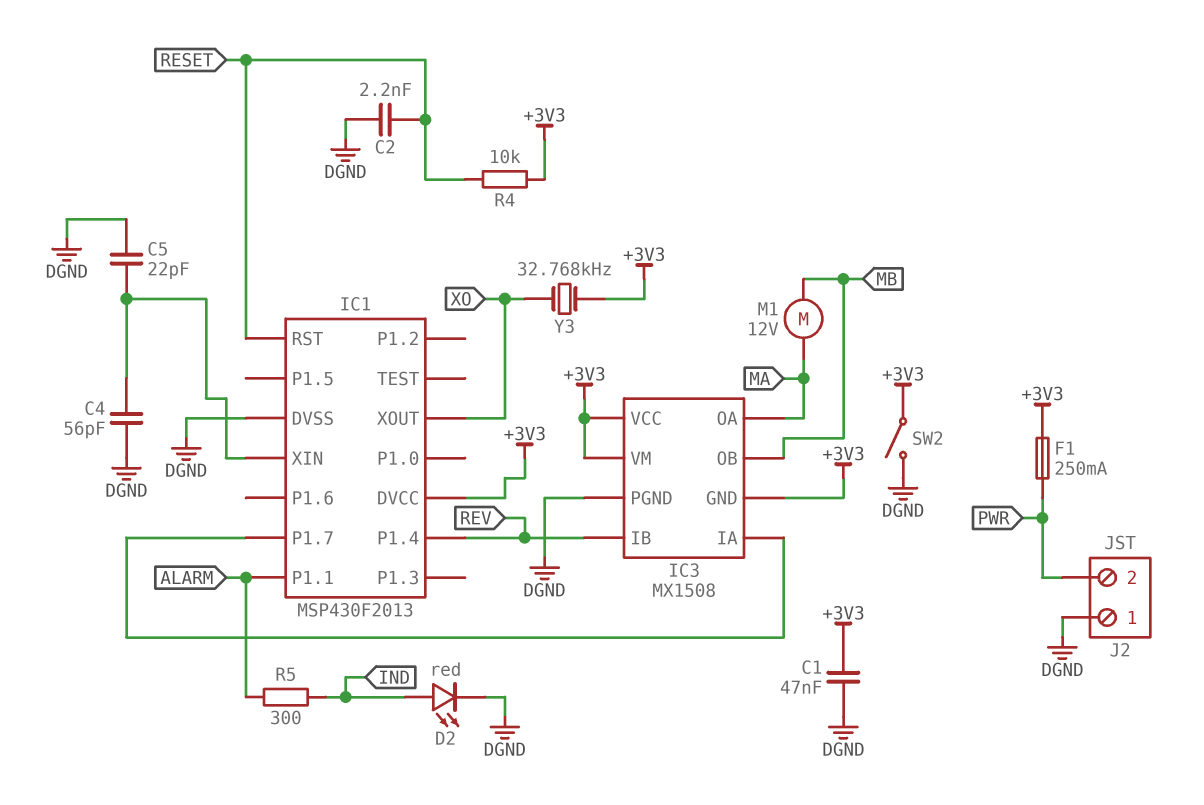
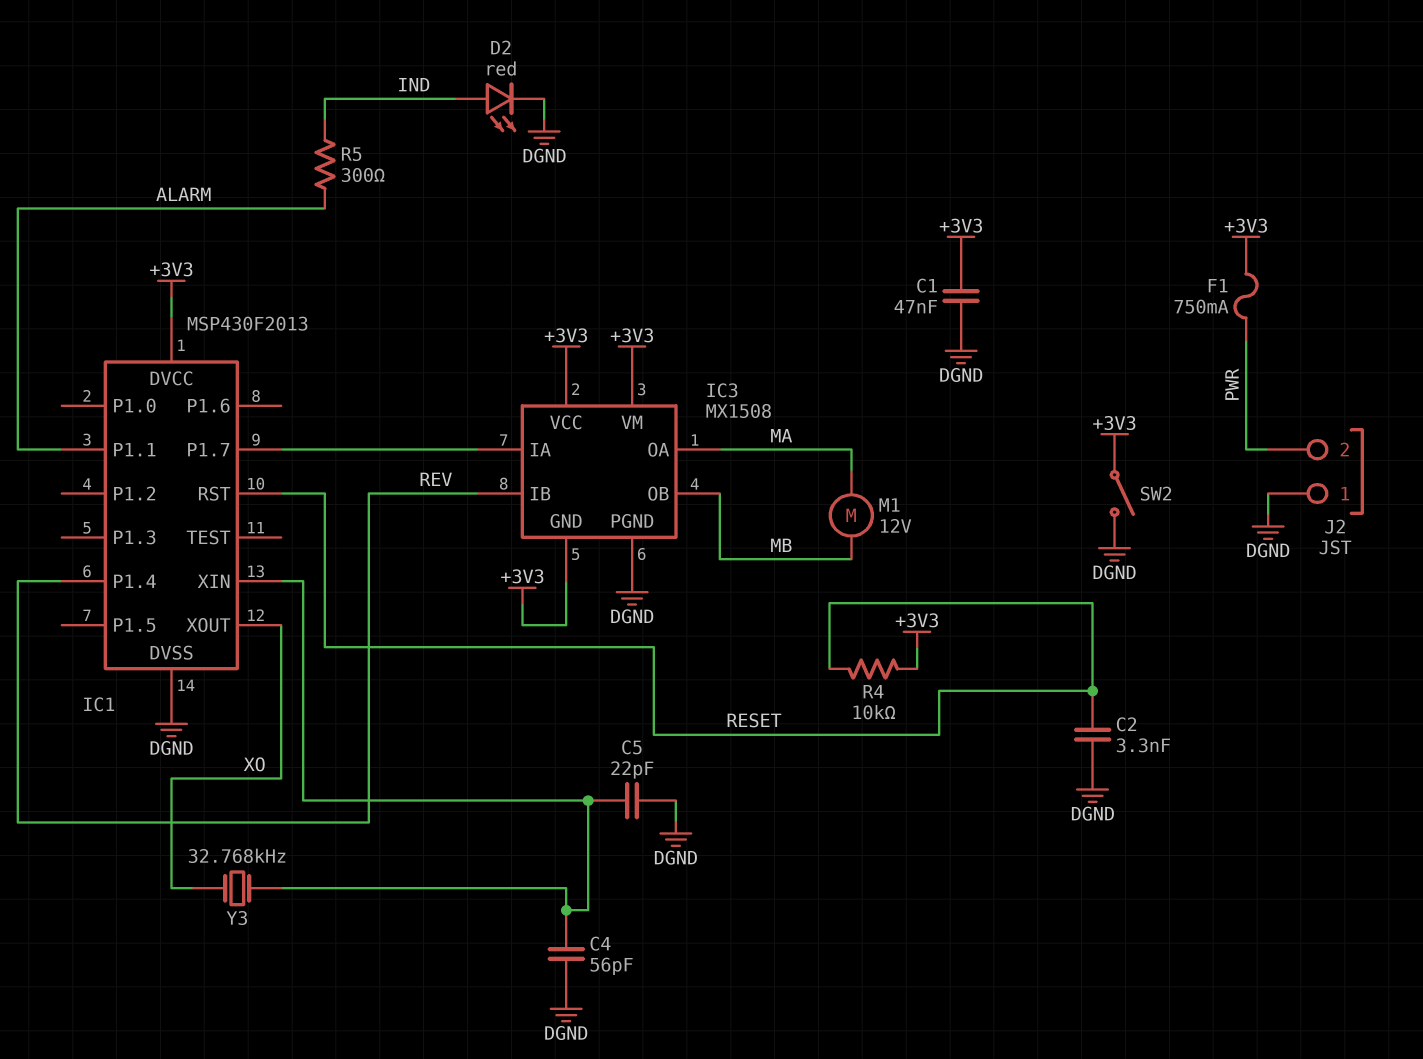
C2: 2.2nF (DGND, RESET) -> 3.3nF (DGND, RESET)
F1: 250mA (+3V3, PWR) -> 750mA (+3V3, PWR)
Y3: 32.768kHz (+3V3, XO) -> 32.768kHz (IC1/XIN, XO)

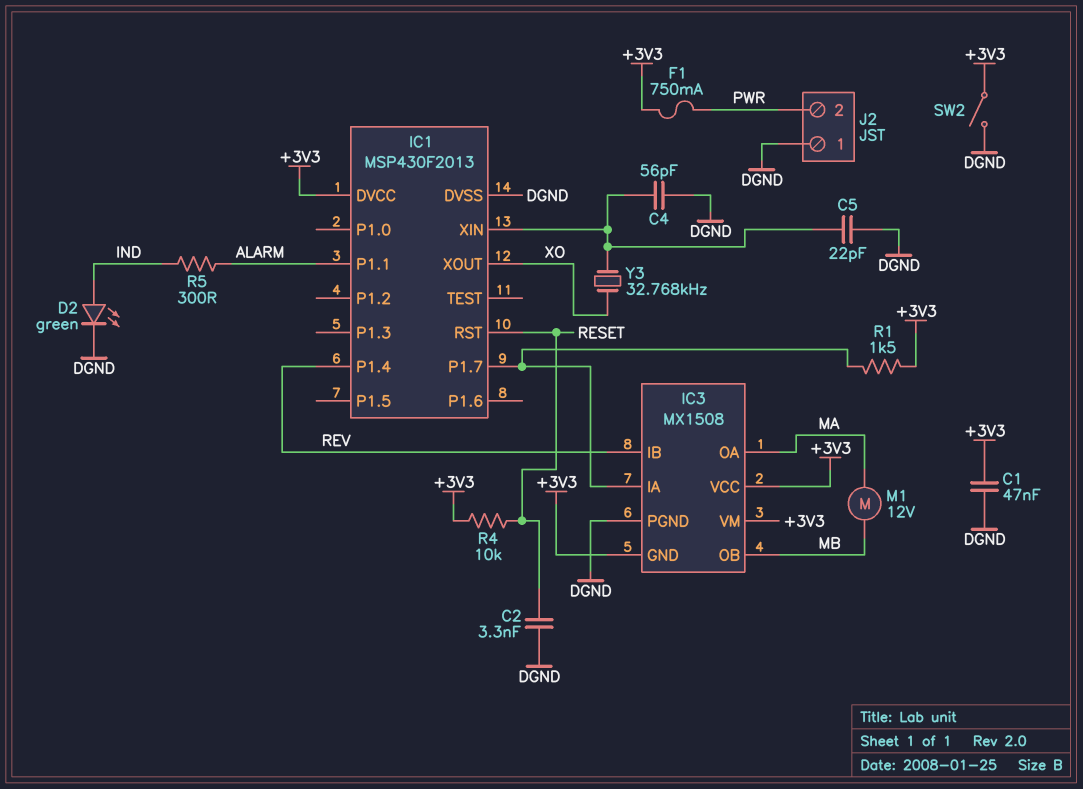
D2: LED red (A IND, K DGND) -> LED green (A IND, K DGND)
R1: none -> 1.5k (+3V3, IC1/P1.7)

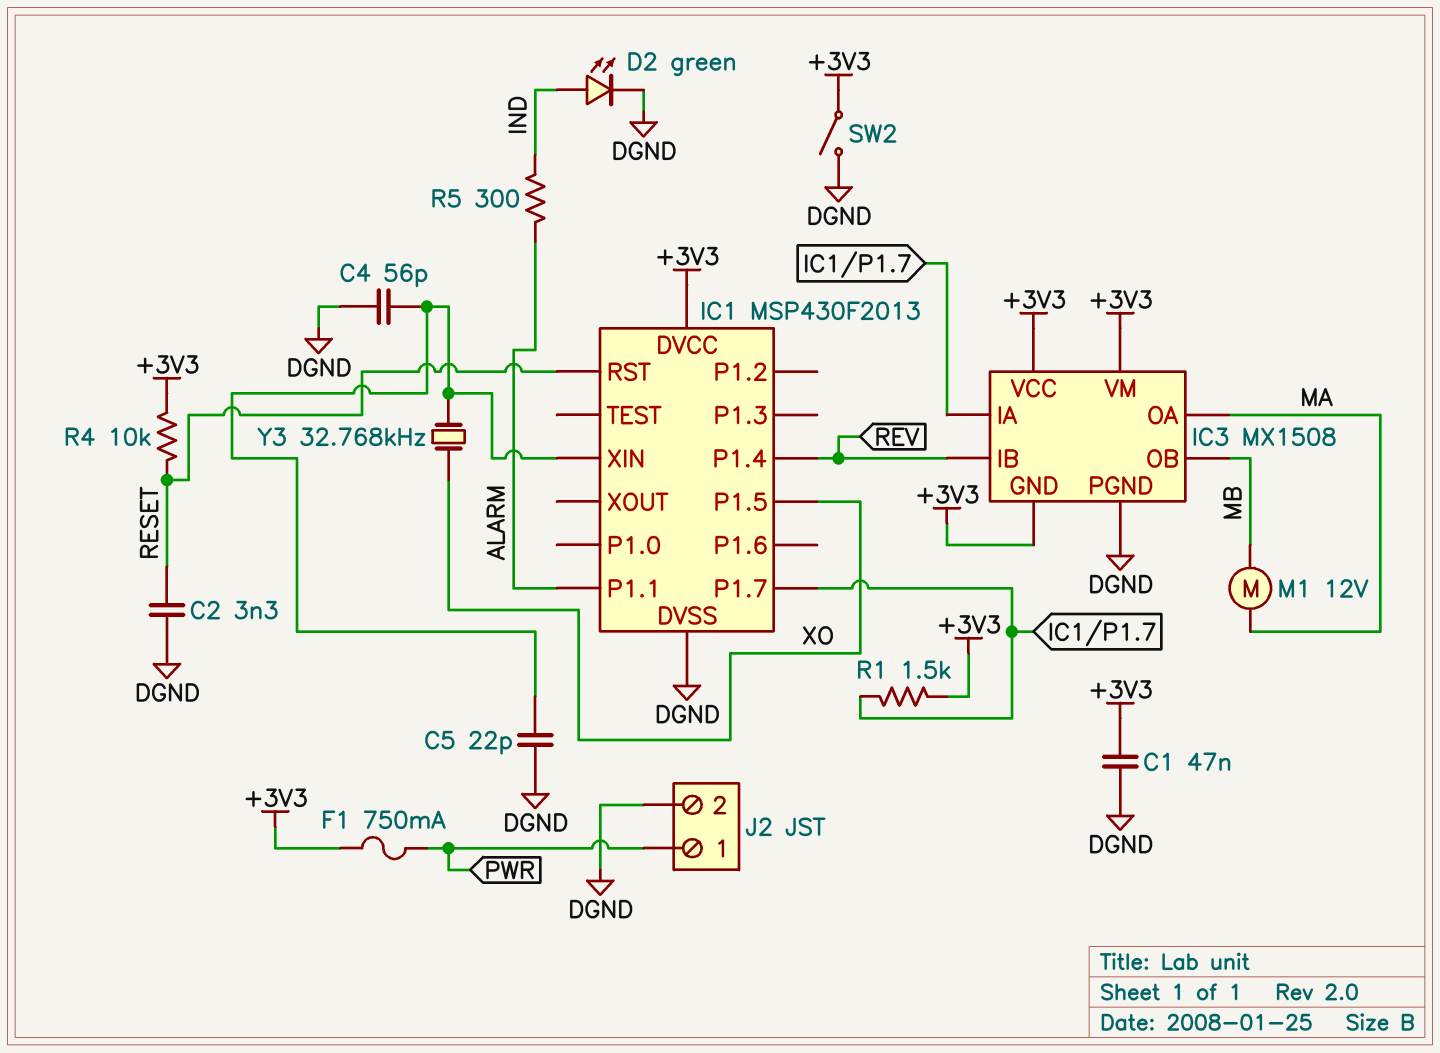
IC1 pin P1.5: none -> XO
IC1 pin XOUT: XO -> none
J2 pin 1: DGND -> PWR
J2 pin 2: PWR -> DGND

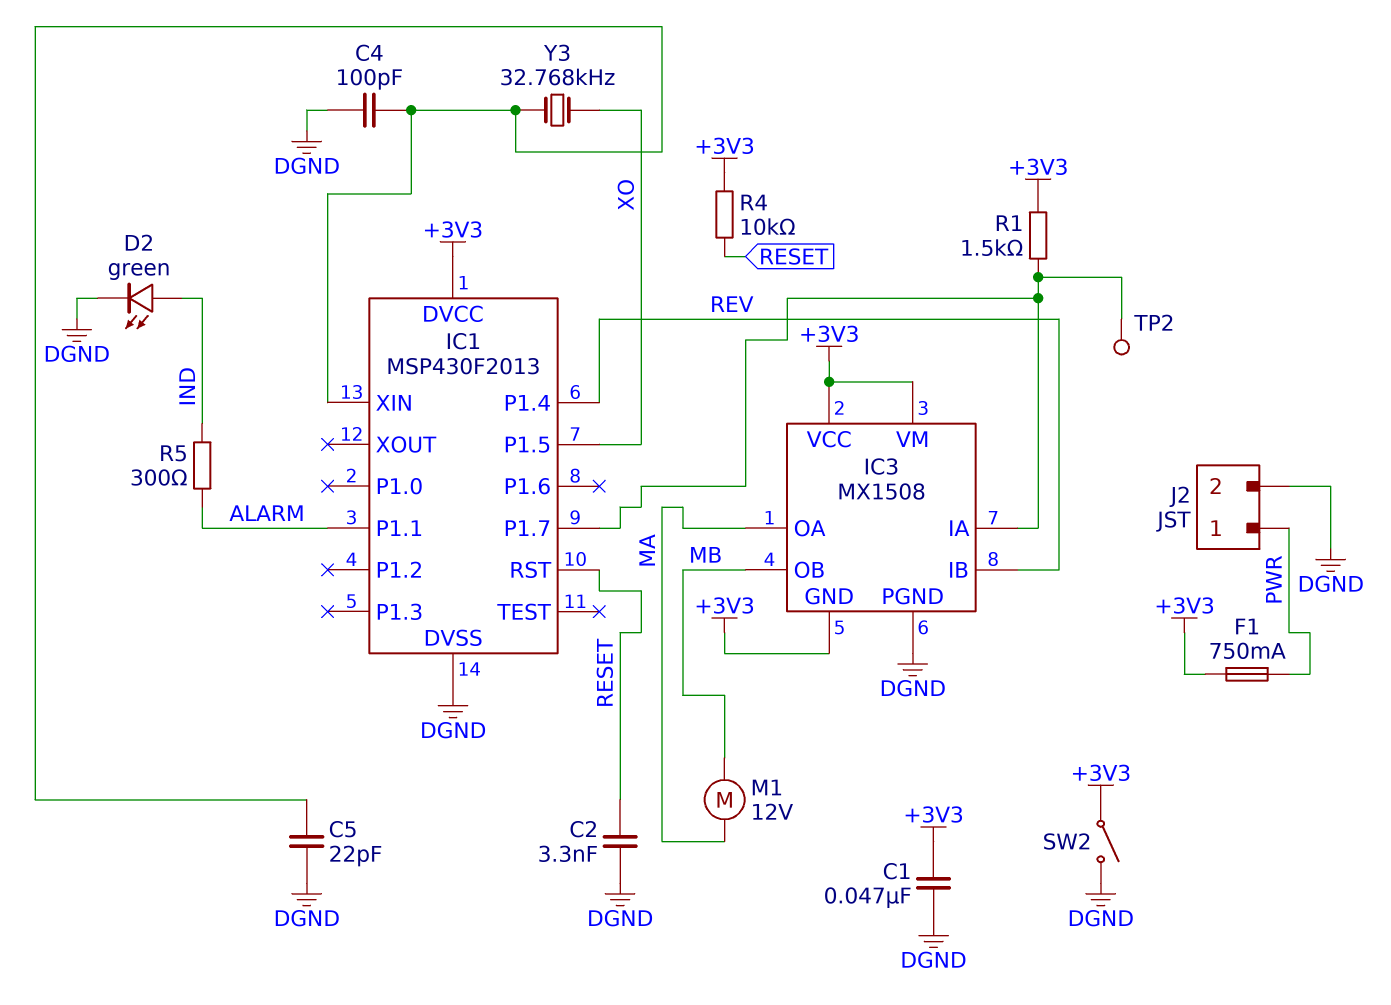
C4: 56pF (DGND, IC1/XIN) -> 100pF (DGND, IC1/XIN)
TP2: none -> test point (IC1/P1.7)

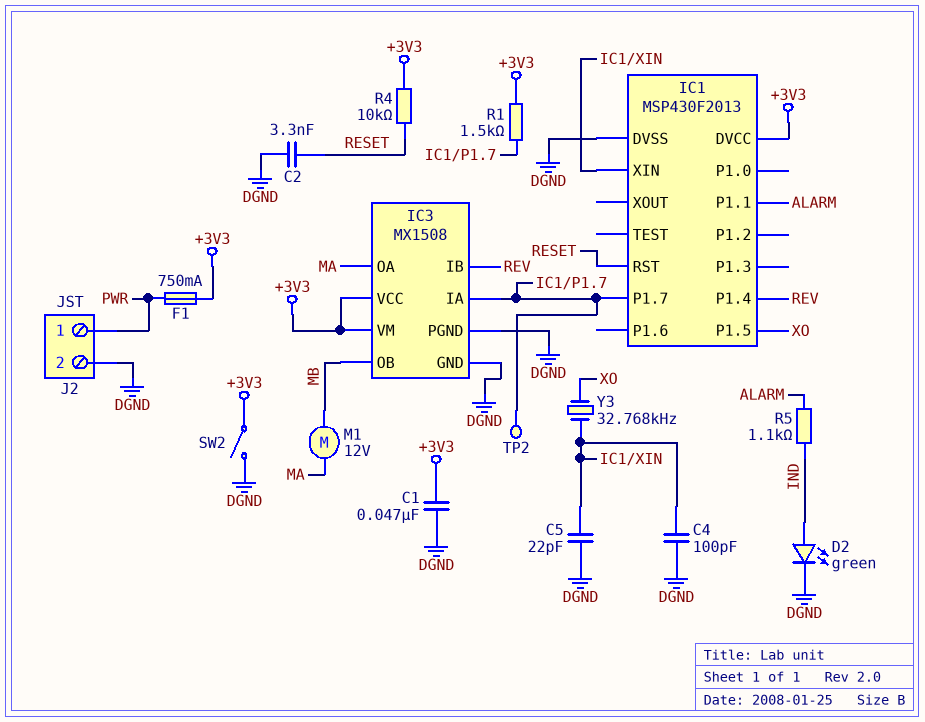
IC3 pin GND: +3V3 -> DGND
R5: 300 (ALARM, IND) -> 1.1k (ALARM, IND)

